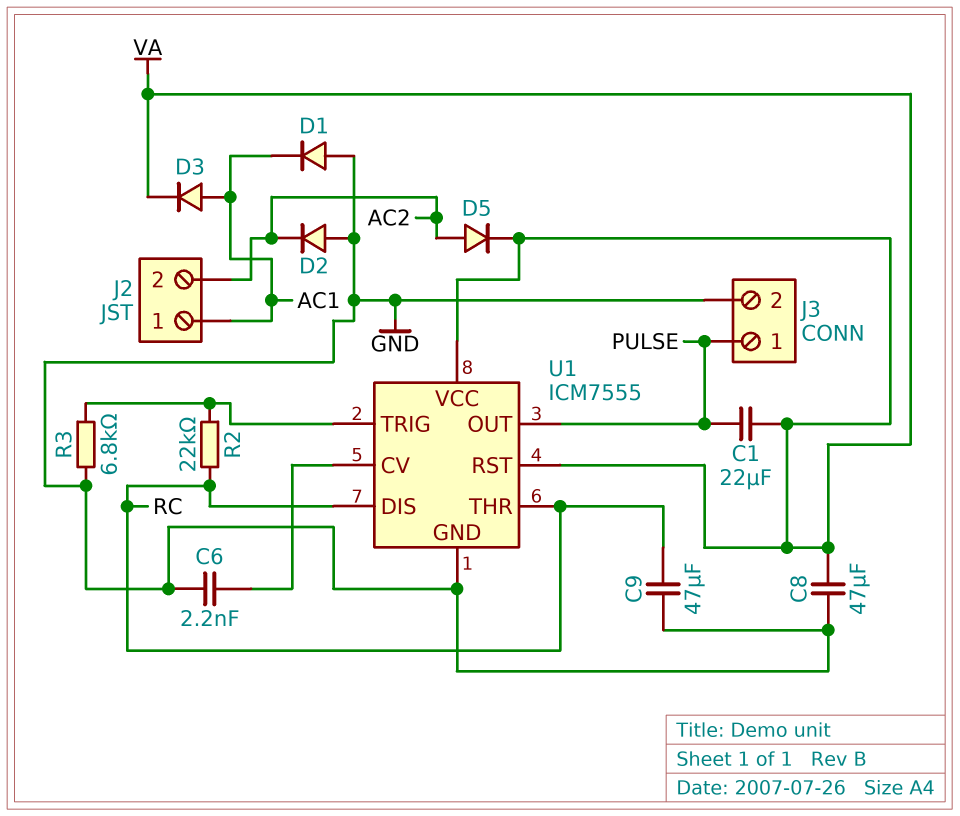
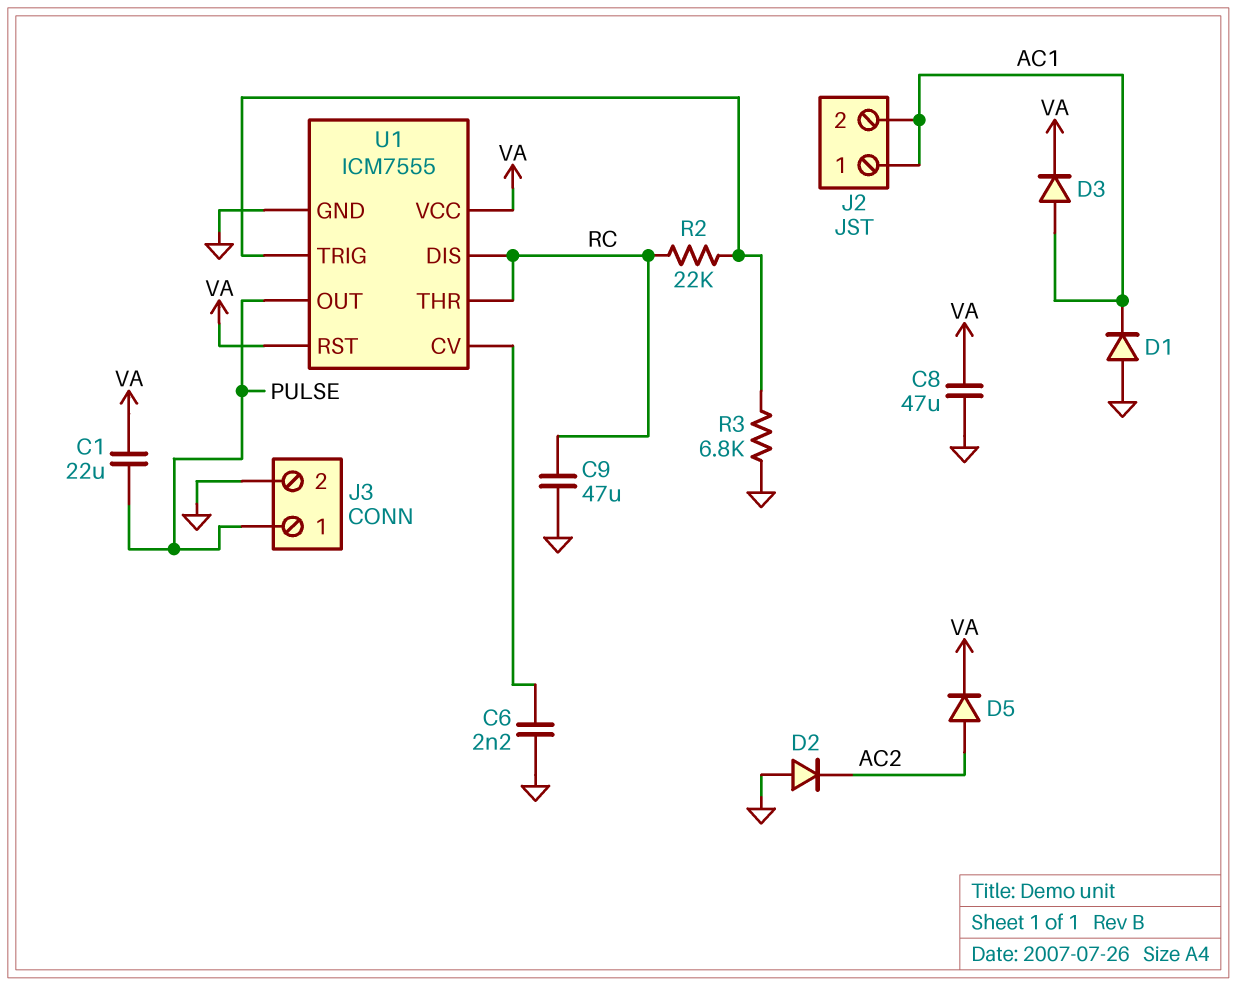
J2 pin 2: AC2 -> AC1

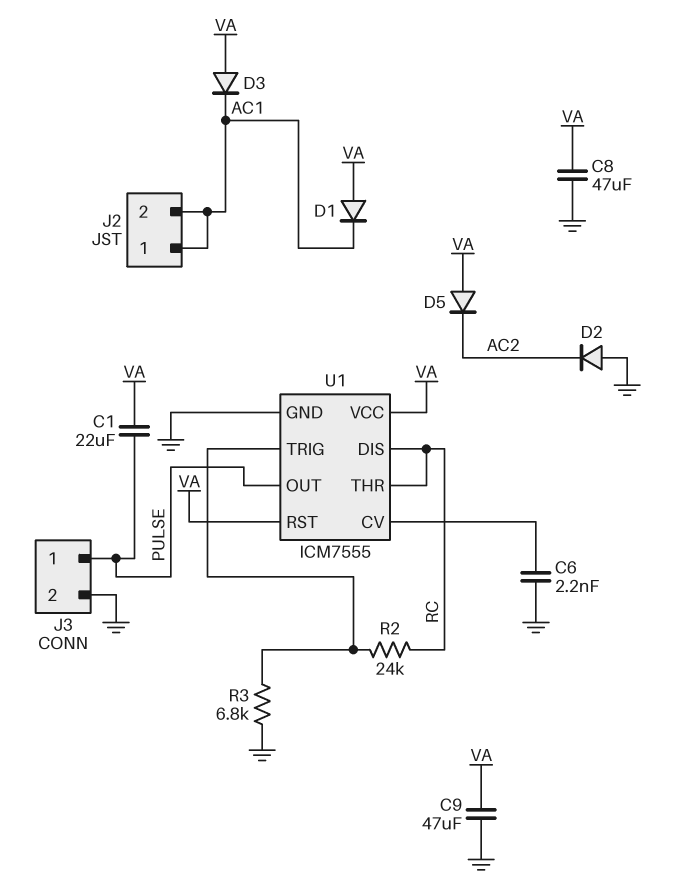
C9: 47uF (GND, RC) -> 47uF (GND, VA)
D1: diode (A GND, K AC1) -> diode (A VA, K AC1)
D3: diode (A AC1, K VA) -> diode (A VA, K AC1)
D5: diode (A AC2, K VA) -> diode (A VA, K AC2)
R2: 22k (RC, U1/TRIG) -> 24k (RC, U1/TRIG)

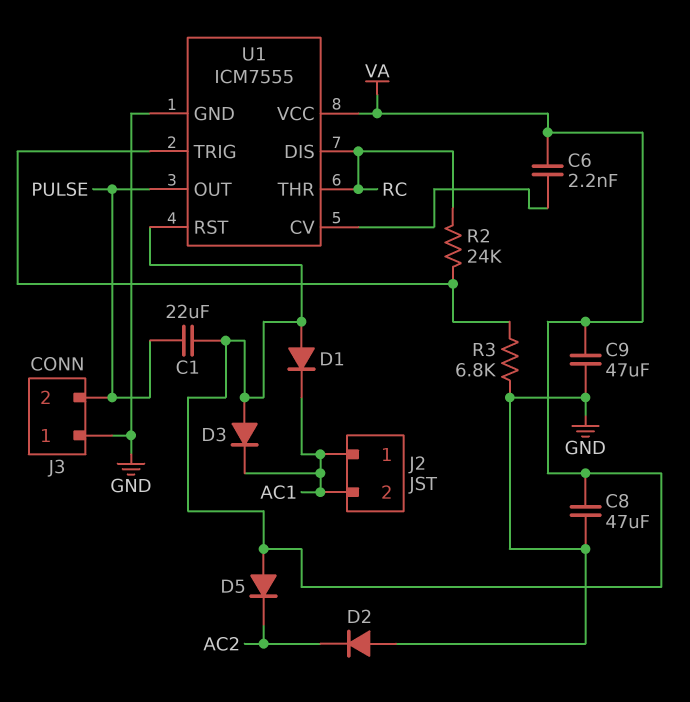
C6: 2.2nF (GND, U1/CV) -> 2.2nF (U1/CV, VA)
J3 pin 1: PULSE -> GND
J3 pin 2: GND -> PULSE

